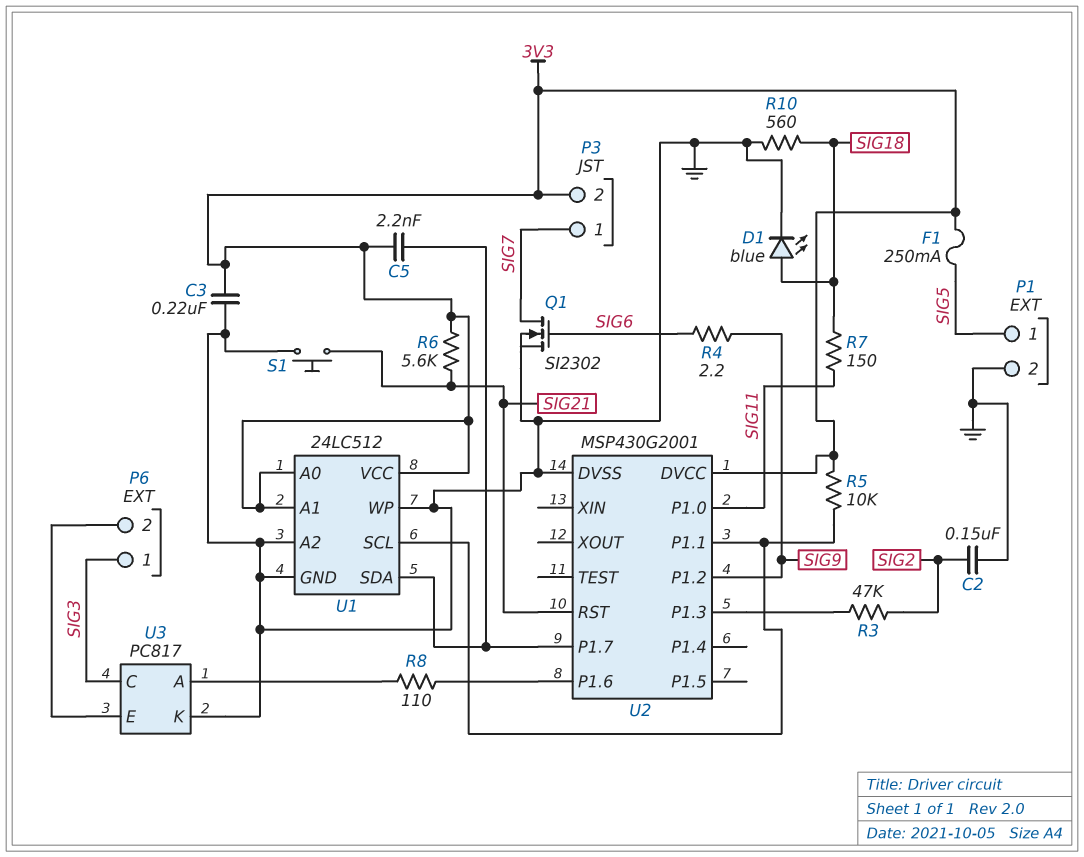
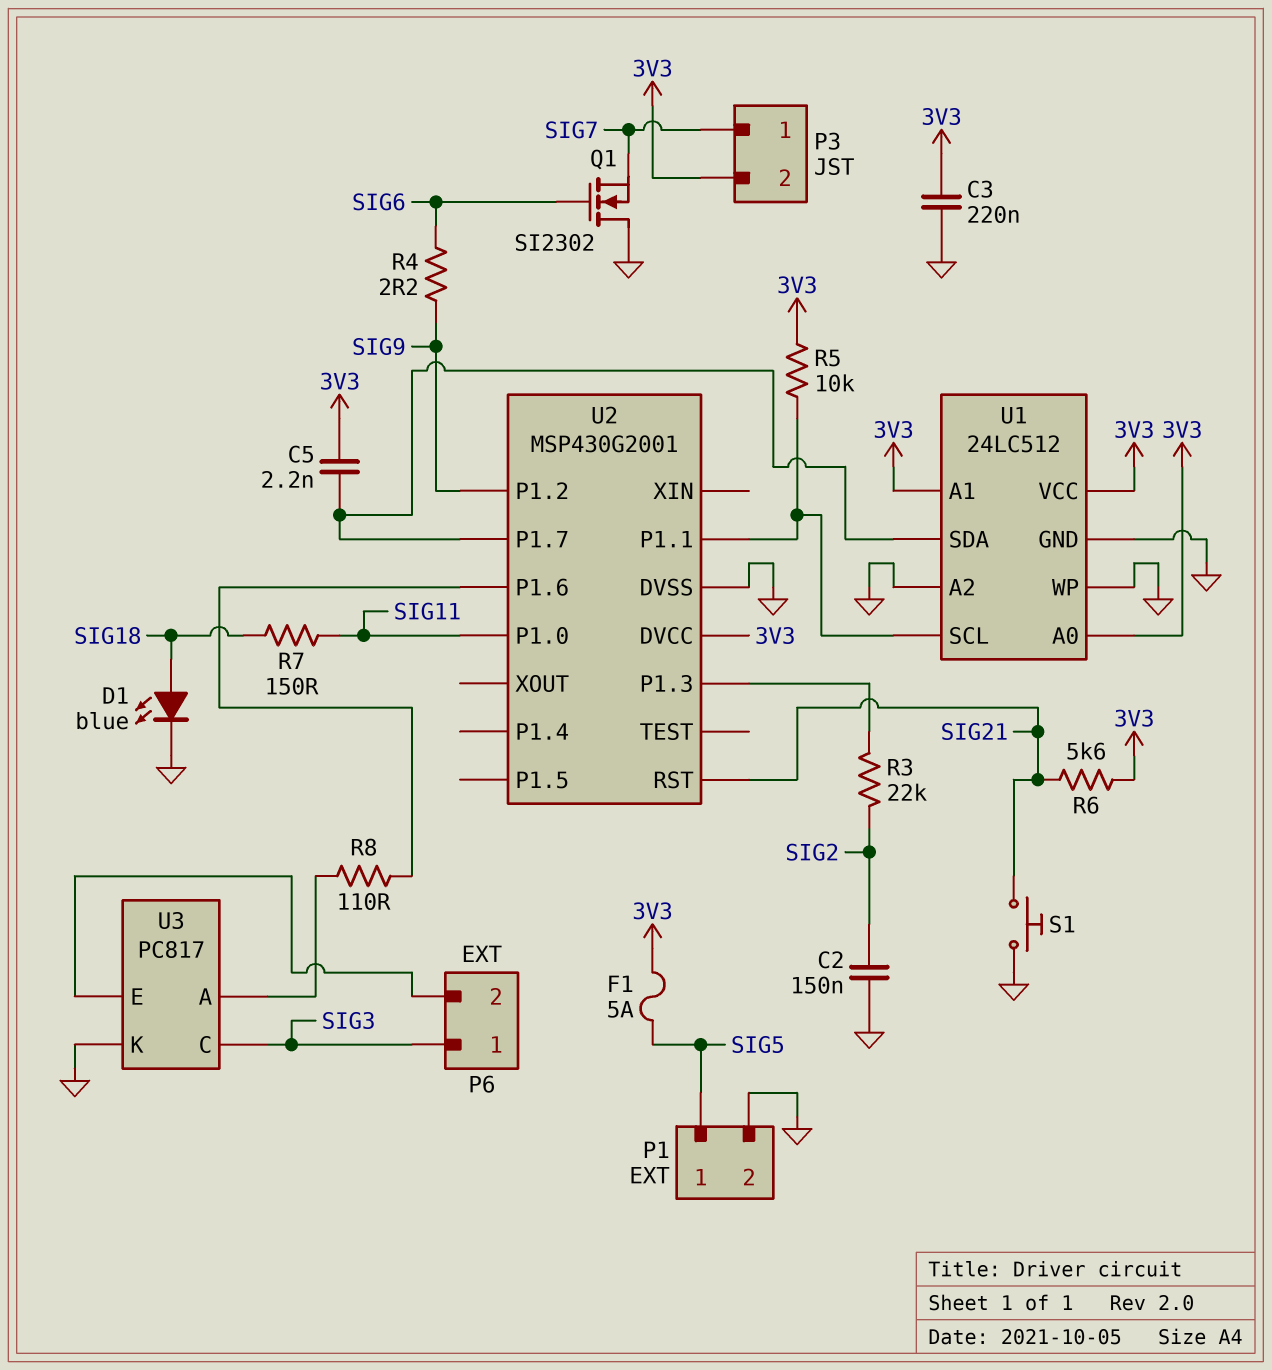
F1: 250mA (3V3, SIG5) -> 5A (3V3, SIG5)
Q1: NMOS SI2302 (G SIG6, D SIG7, S GND) -> NMOS SI2302 (G SIG6, D GND, S SIG7)
R3: 47k (SIG2, U2/P1.3) -> 22k (SIG2, U2/P1.3)
R10: 560 (GND, SIG18) -> none

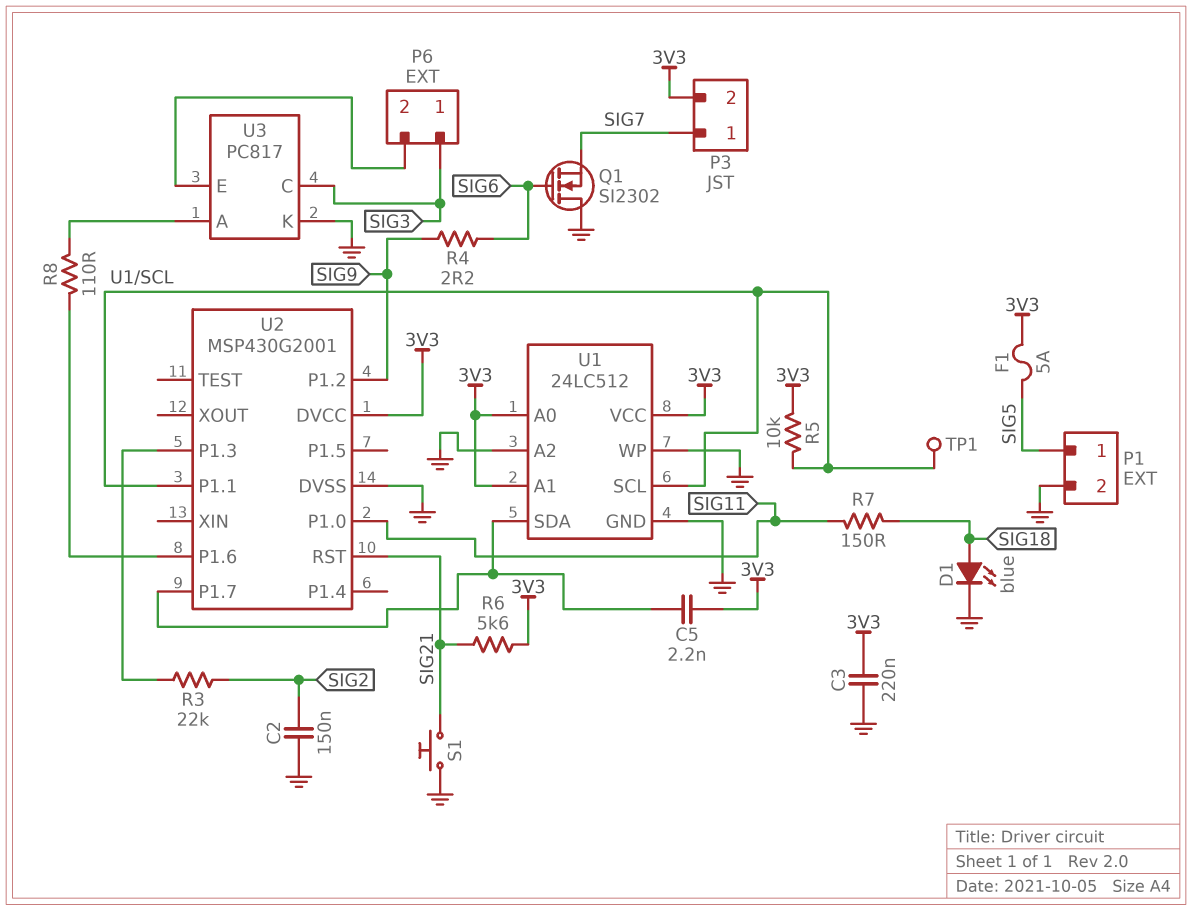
TP1: none -> test point (U1/SCL)

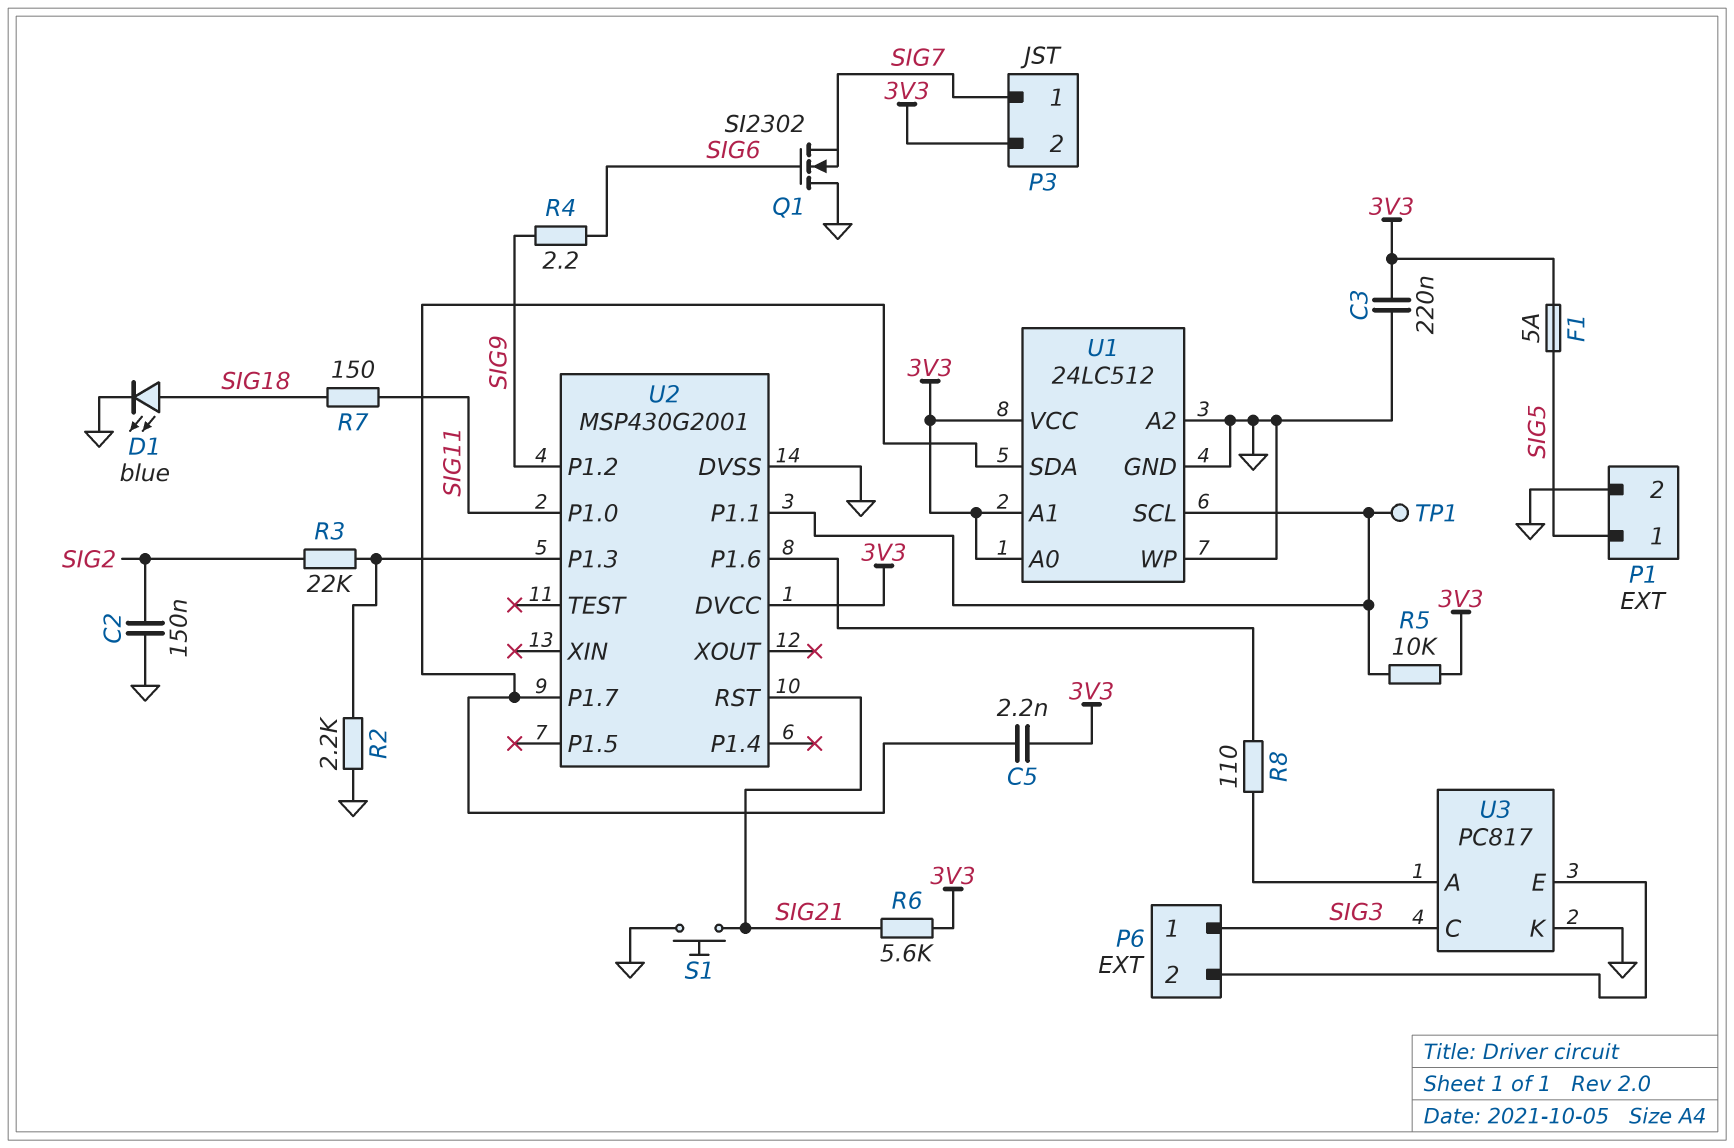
R2: none -> 2.2k (GND, U2/P1.3)

